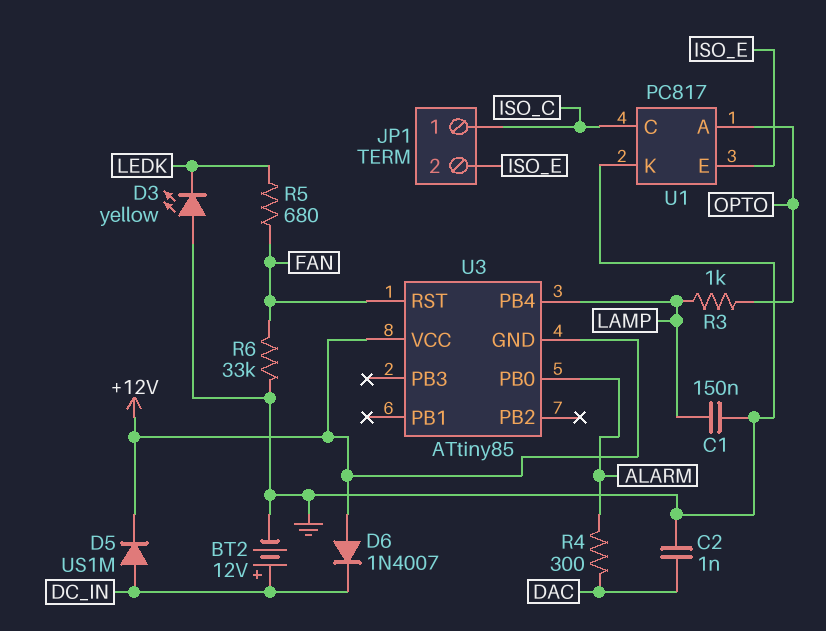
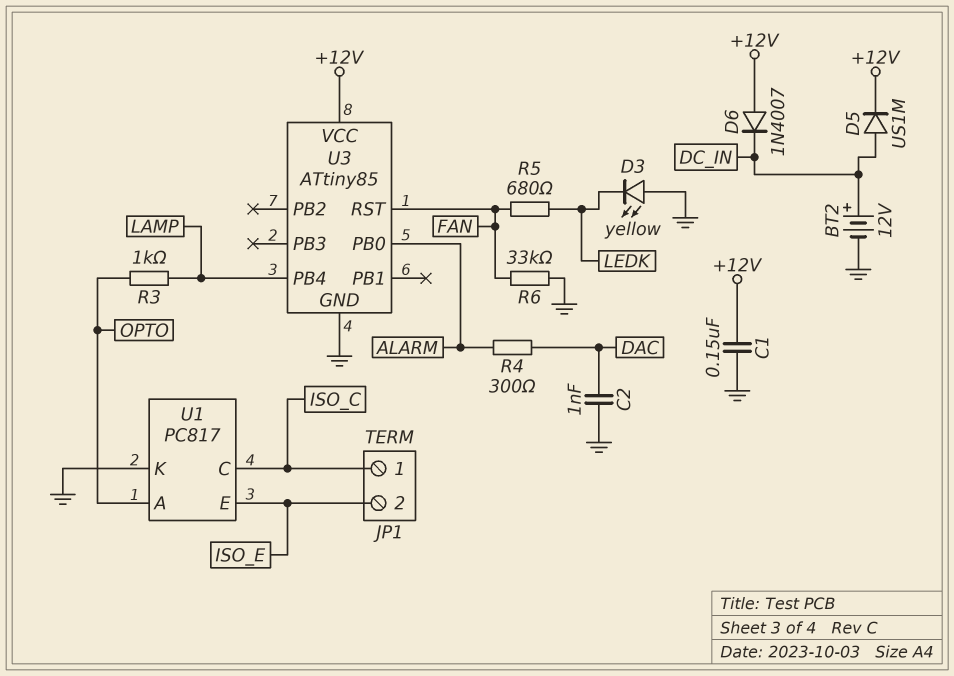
C1: 150nF (GND, LAMP) -> 150nF (+12V, GND)
U3 pin GND: +12V -> GND

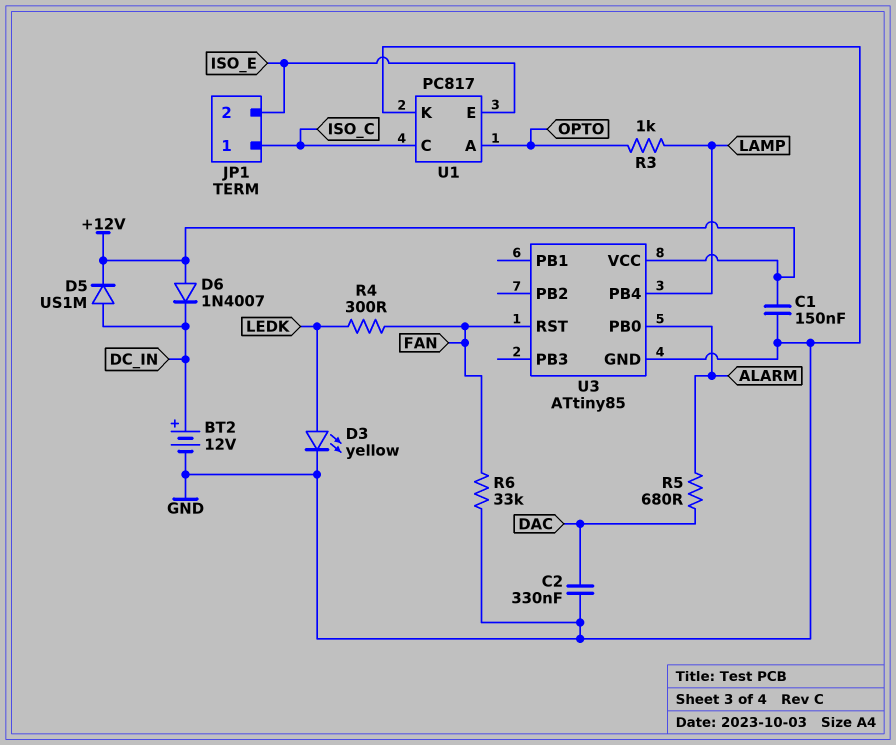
C2: 1nF (DAC, GND) -> 330nF (DAC, GND)
D3: LED yellow (A GND, K LEDK) -> LED yellow (A LEDK, K GND)
R4: 300 (ALARM, DAC) -> 300 (FAN, LEDK)
R5: 680 (FAN, LEDK) -> 680 (ALARM, DAC)

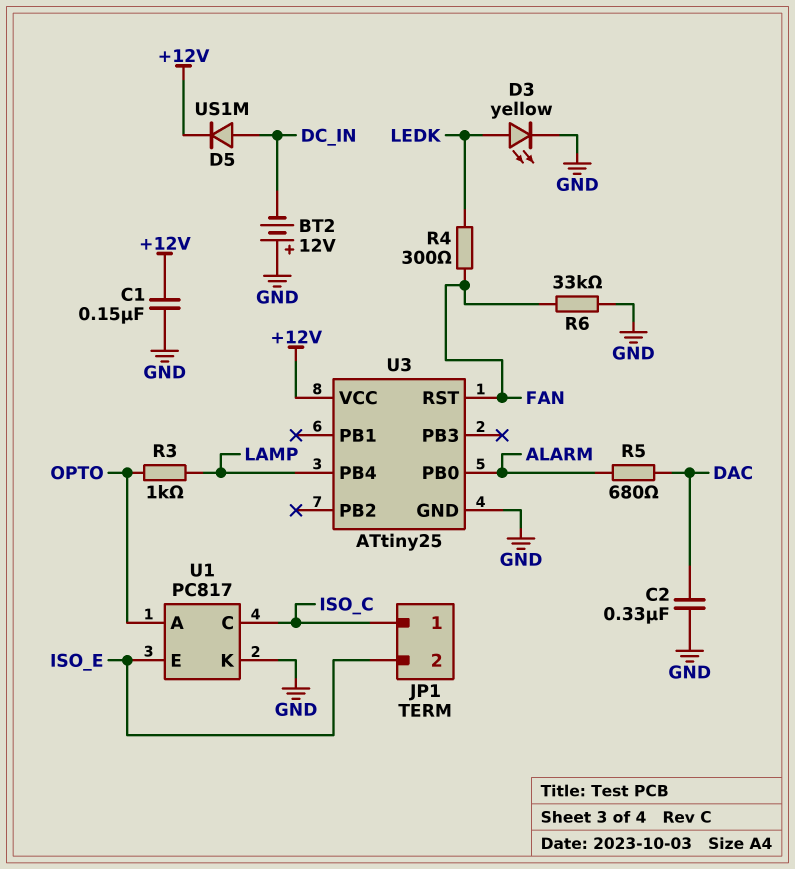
BT2: 12V (plus DC_IN, minus GND) -> 12V (plus GND, minus DC_IN)
D6: diode 1N4007 (A +12V, K DC_IN) -> none
U3: ATtiny85 -> ATtiny25

